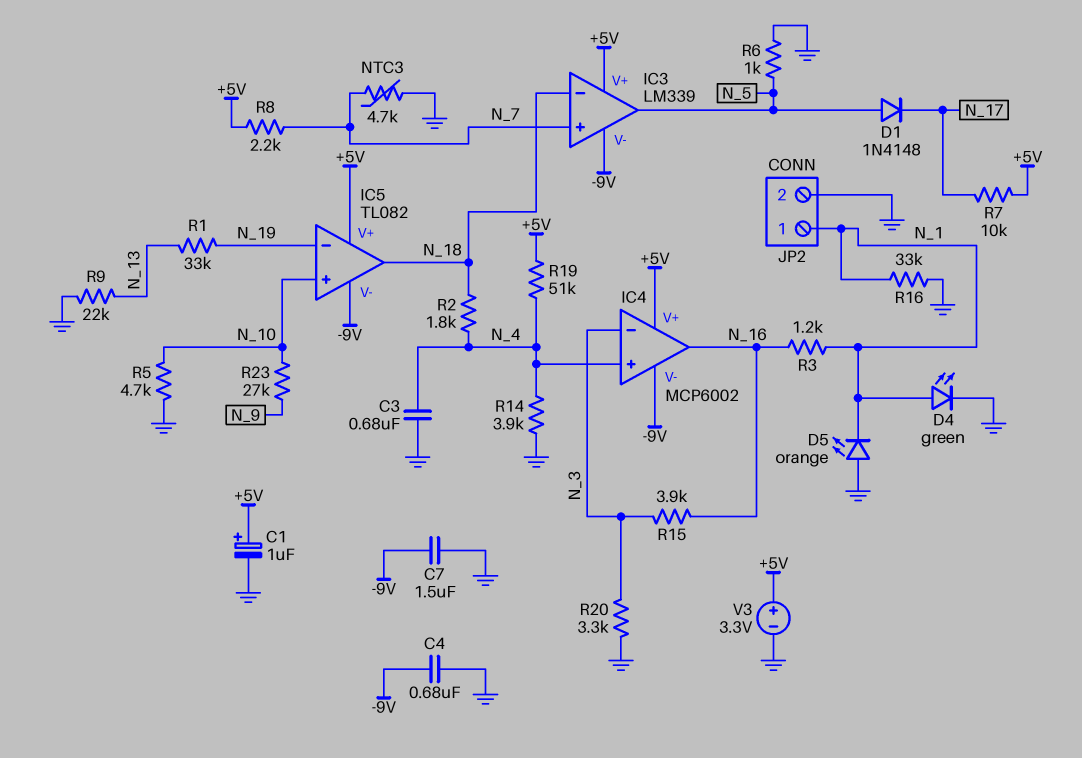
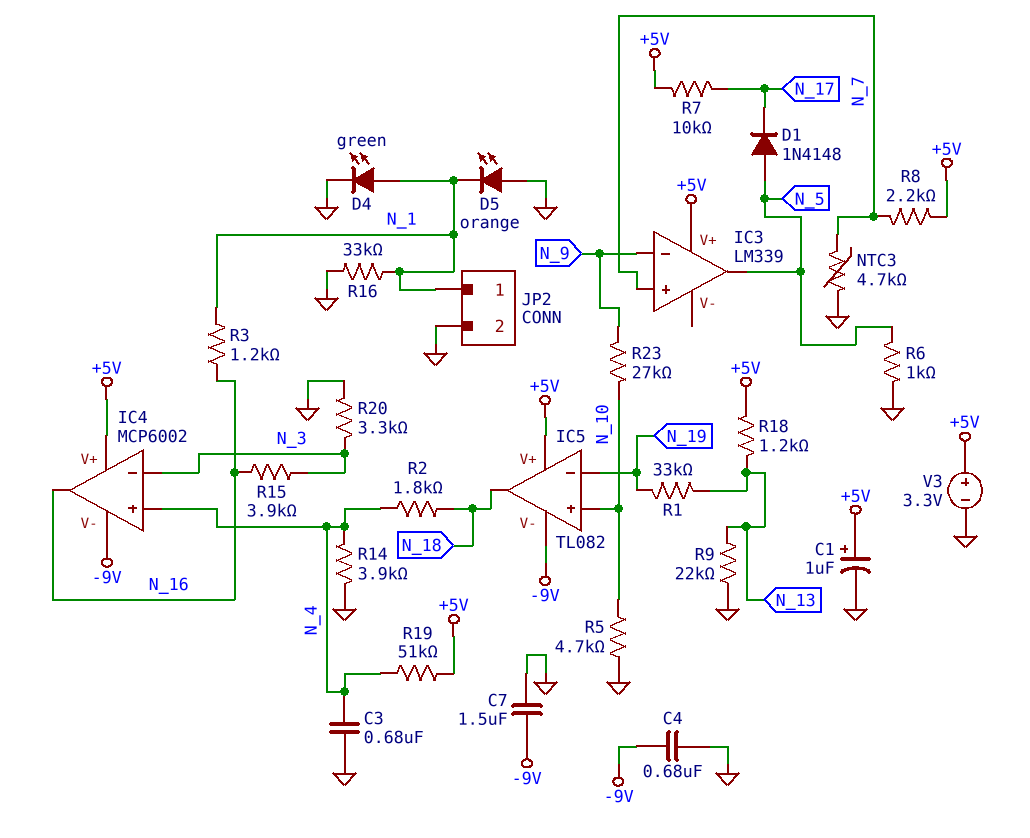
IC3 pin V-: -9V -> none
IC3 pin in-: N_18 -> N_9
R18: none -> 1.2k (+5V, N_13)

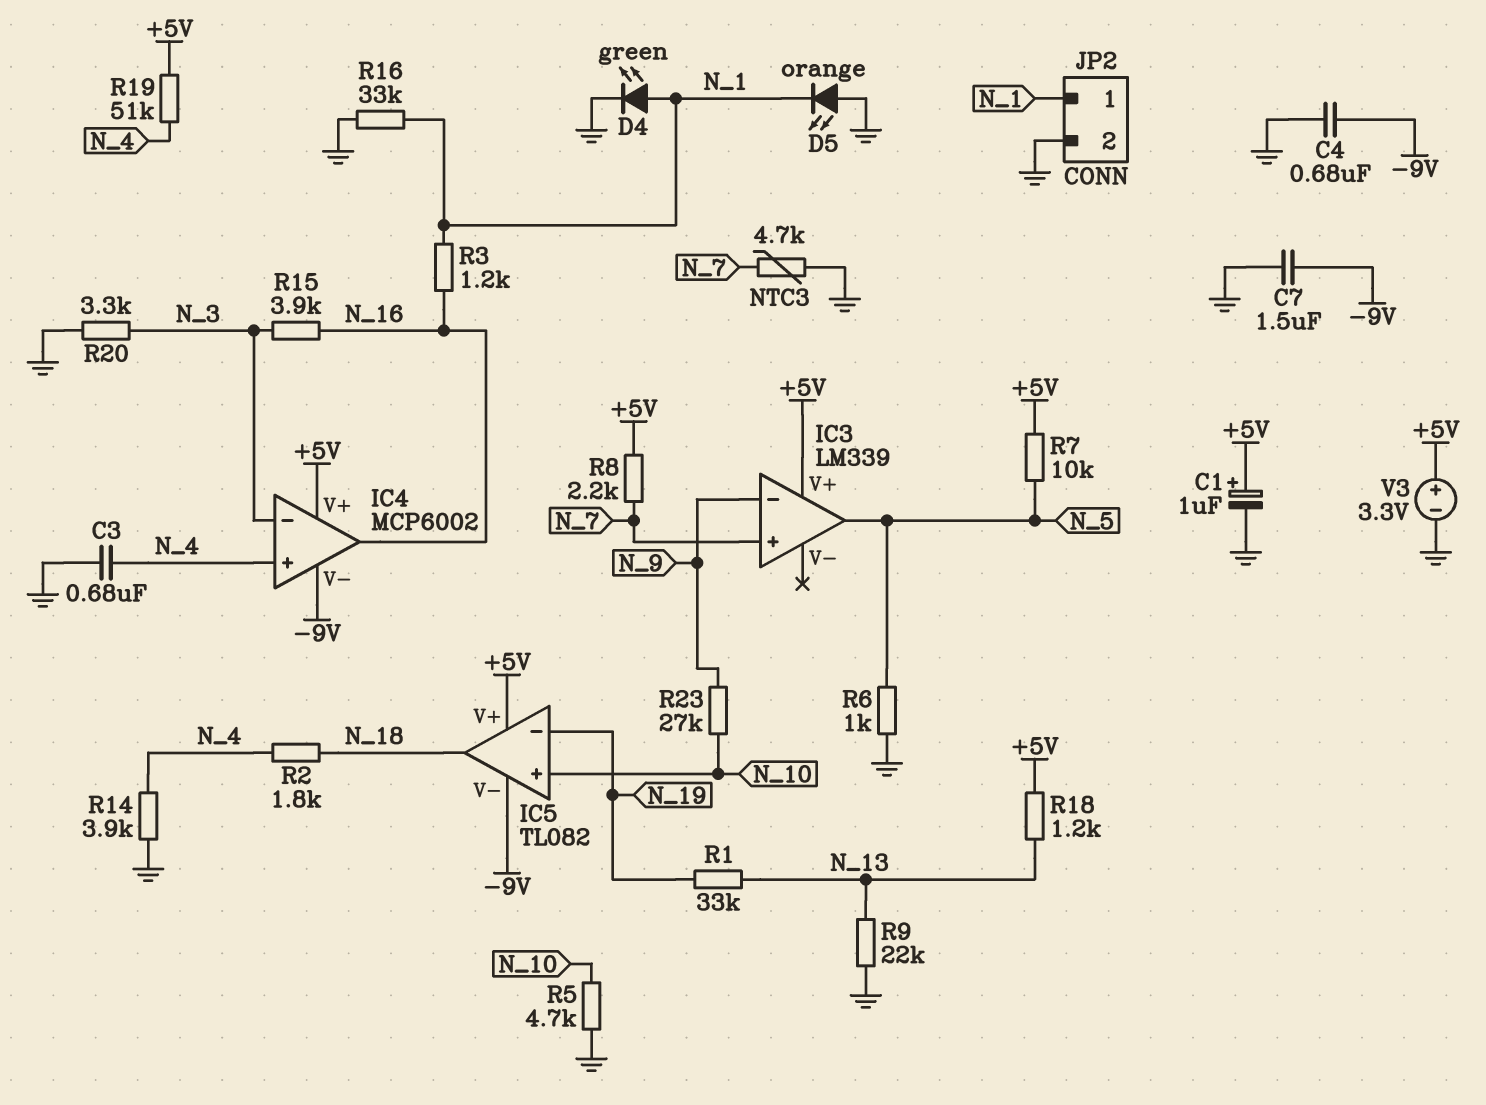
D1: diode 1N4148 (A N_5, K N_17) -> none
R7: 10k (+5V, N_17) -> 10k (+5V, N_5)

